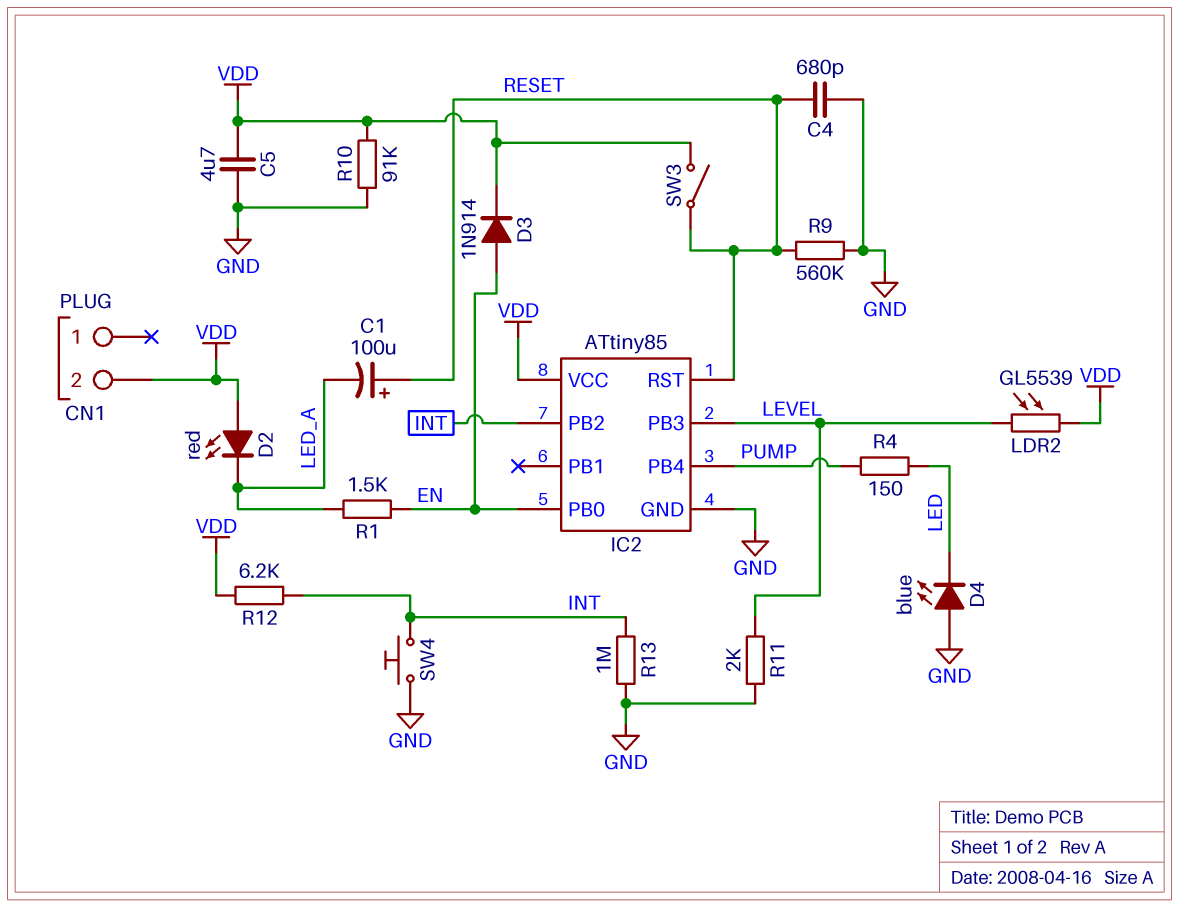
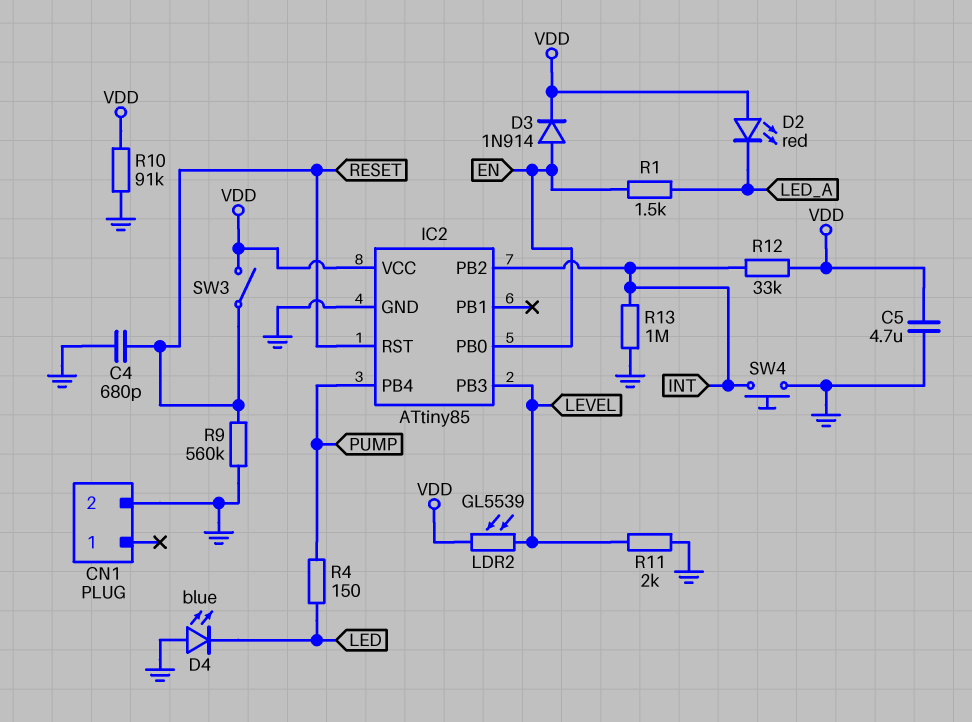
C1: 100uF (plus RESET, minus LED_A) -> none
CN1 pin 2: VDD -> GND
R12: 6.2k (INT, VDD) -> 33k (INT, VDD)

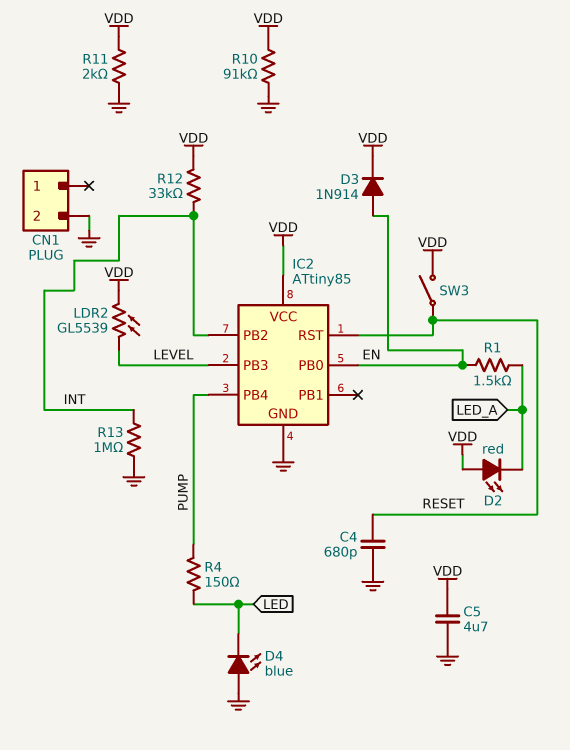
R9: 560k (GND, RESET) -> none
R11: 2k (GND, LEVEL) -> 2k (GND, VDD)
SW4: button (GND, INT) -> none

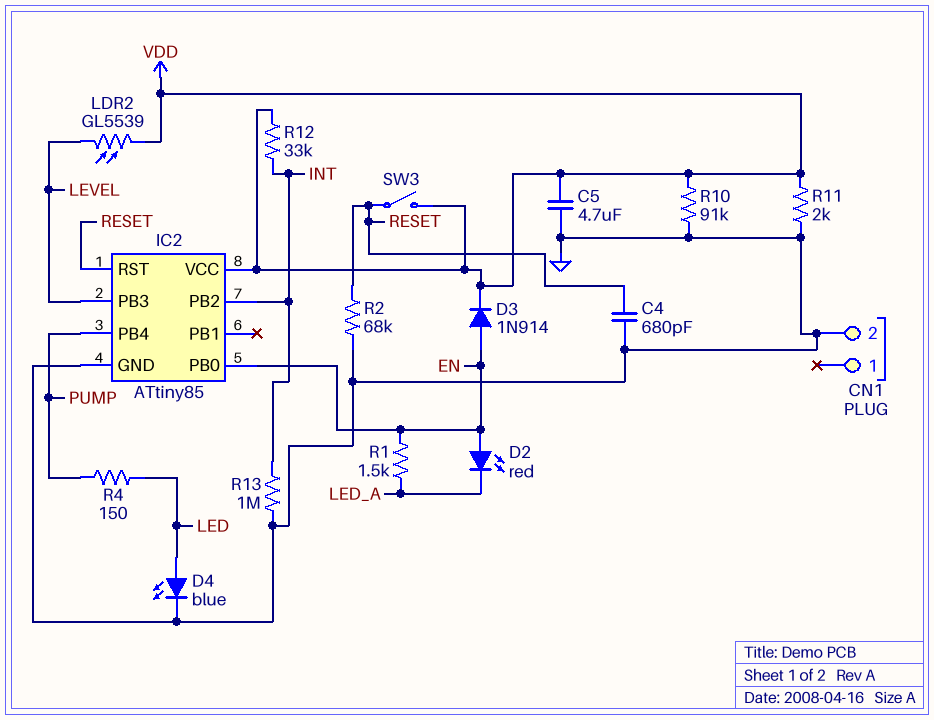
D2: LED red (A VDD, K LED_A) -> LED red (A EN, K LED_A)
D4: LED blue (A GND, K LED) -> LED blue (A LED, K GND)
R2: none -> 68k (GND, RESET)

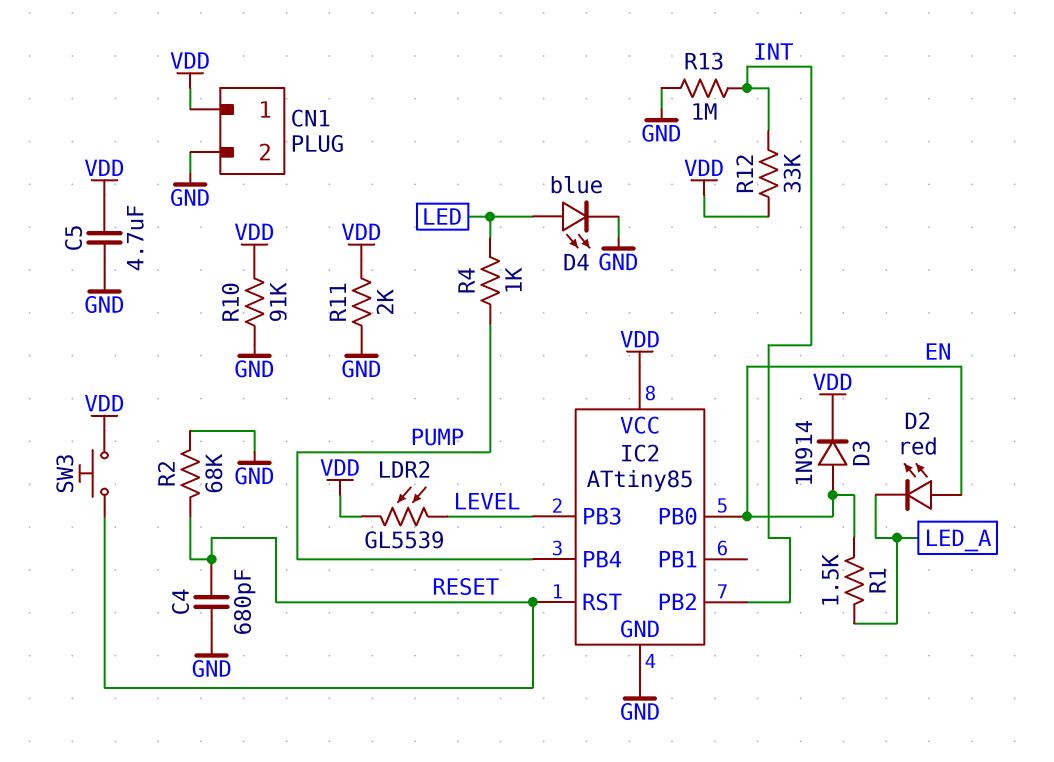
CN1 pin 1: none -> VDD
R4: 150 (LED, PUMP) -> 1k (LED, PUMP)
SW3: switch (RESET, VDD) -> button (RESET, VDD)

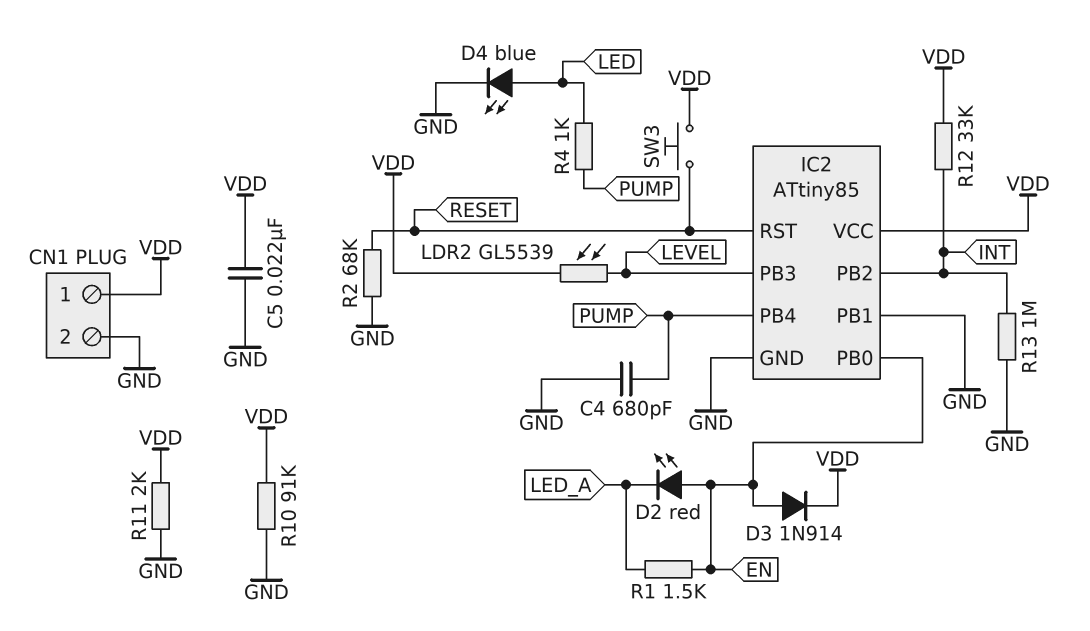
C4: 680pF (GND, RESET) -> 680pF (GND, PUMP)
C5: 4.7uF (GND, VDD) -> 22nF (GND, VDD)
IC2 pin PB1: none -> GND

